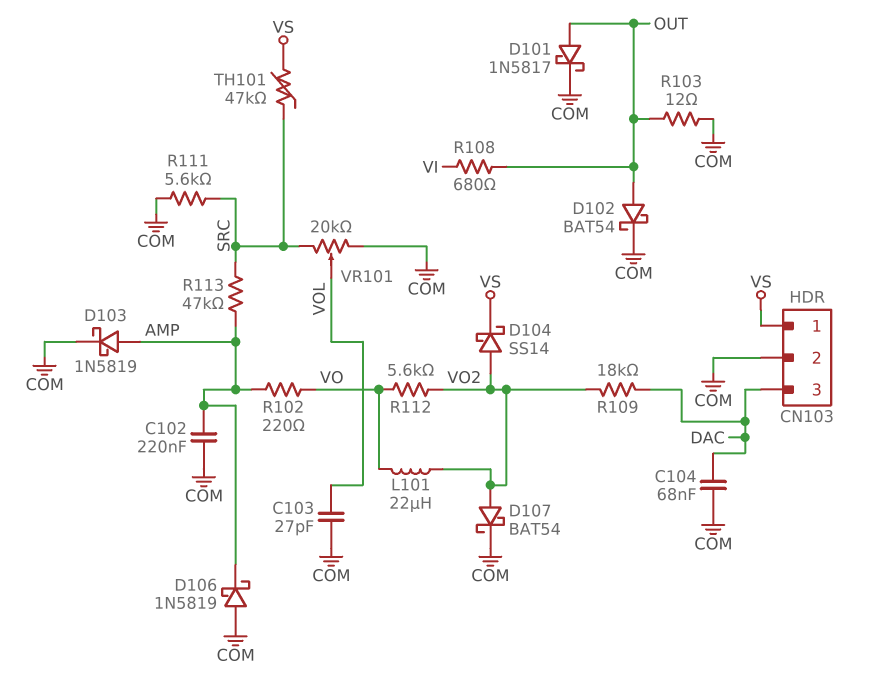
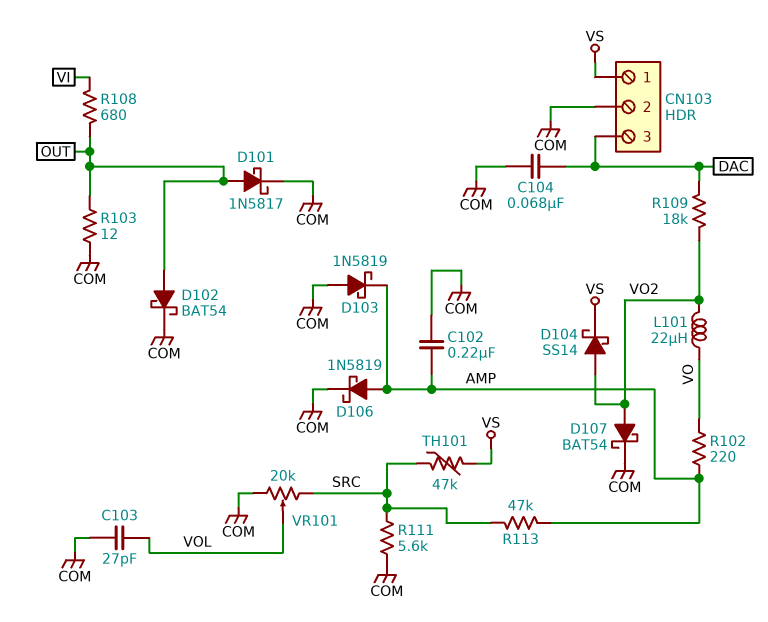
D103: schottky 1N5819 (A AMP, K COM) -> schottky 1N5819 (A COM, K AMP)
D106: schottky 1N5819 (A COM, K AMP) -> schottky 1N5819 (A AMP, K COM)
R112: 5.6k (VO, VO2) -> none

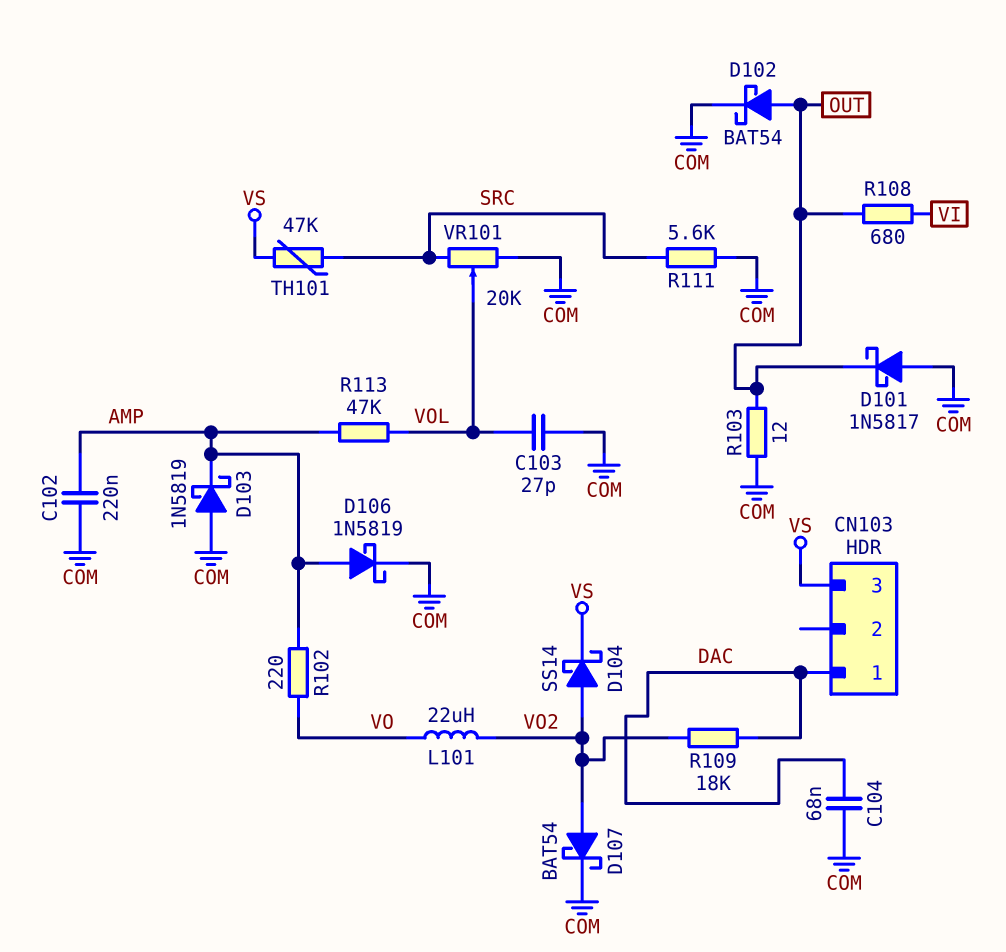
CN103 pin 1: VS -> DAC
CN103 pin 2: COM -> none
CN103 pin 3: DAC -> VS
D101: schottky 1N5817 (A OUT, K COM) -> schottky 1N5817 (A COM, K OUT)
R113: 47k (AMP, SRC) -> 47k (AMP, VOL)

